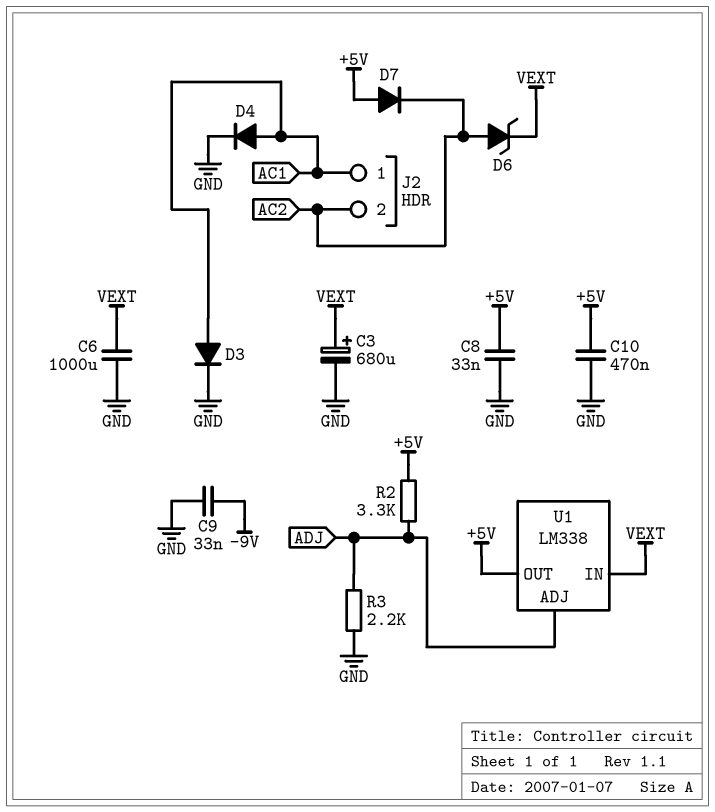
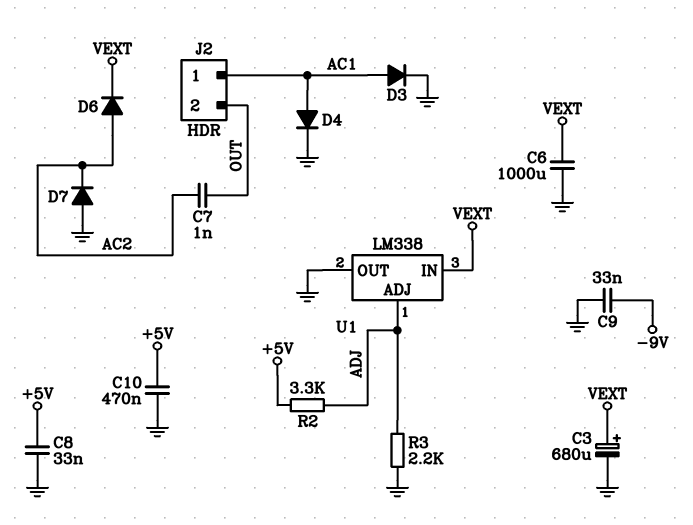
C7: none -> 1nF (AC2, OUT)
D6: zener (A AC2, K VEXT) -> diode (A AC2, K VEXT)
D7: diode (A +5V, K AC2) -> diode (A GND, K AC2)
J2 pin 2: AC2 -> OUT
U1 pin OUT: +5V -> GND

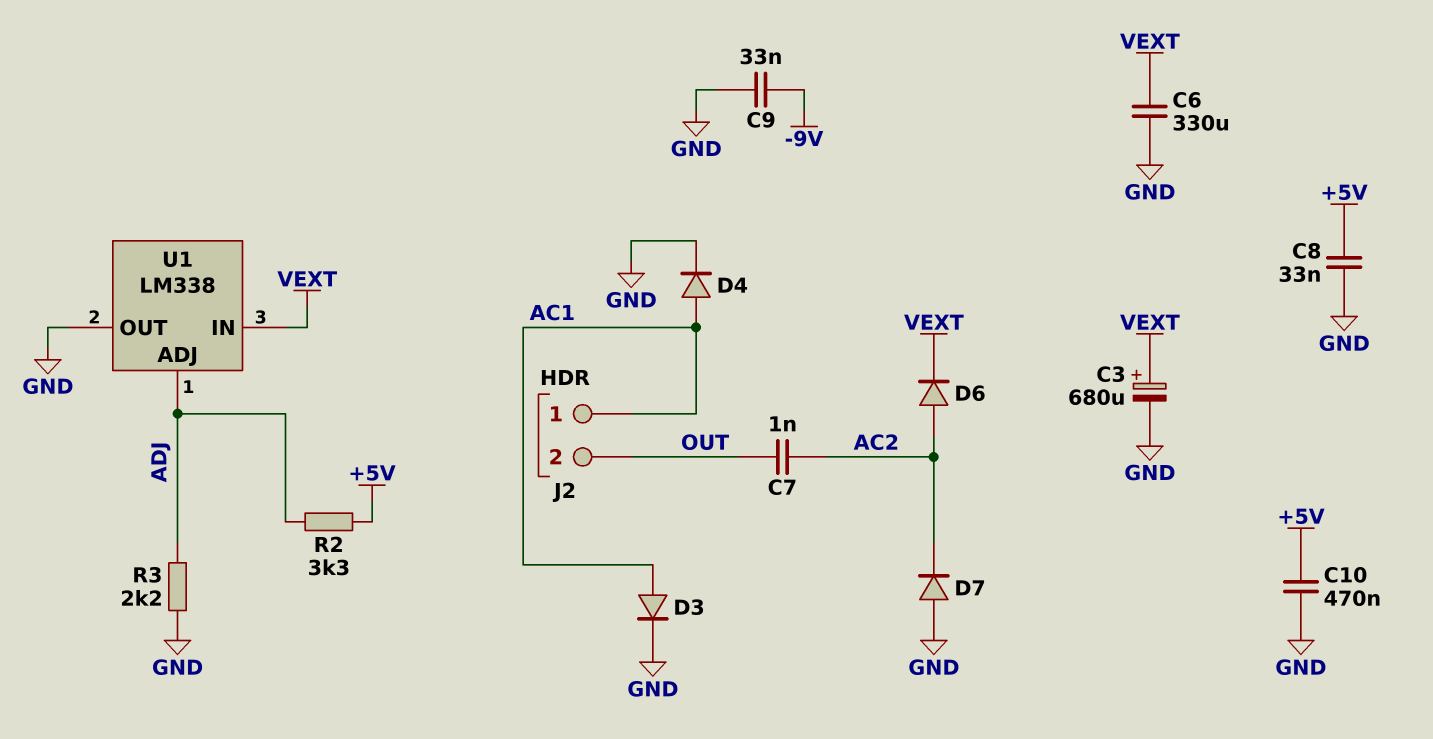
C6: 1000uF (GND, VEXT) -> 330uF (GND, VEXT)

